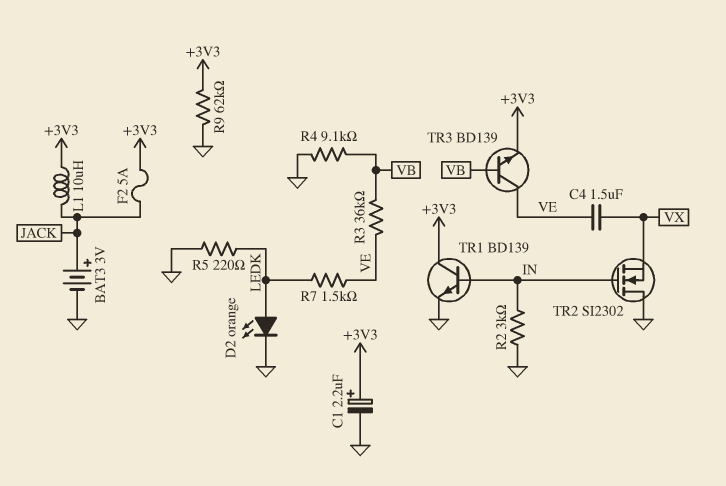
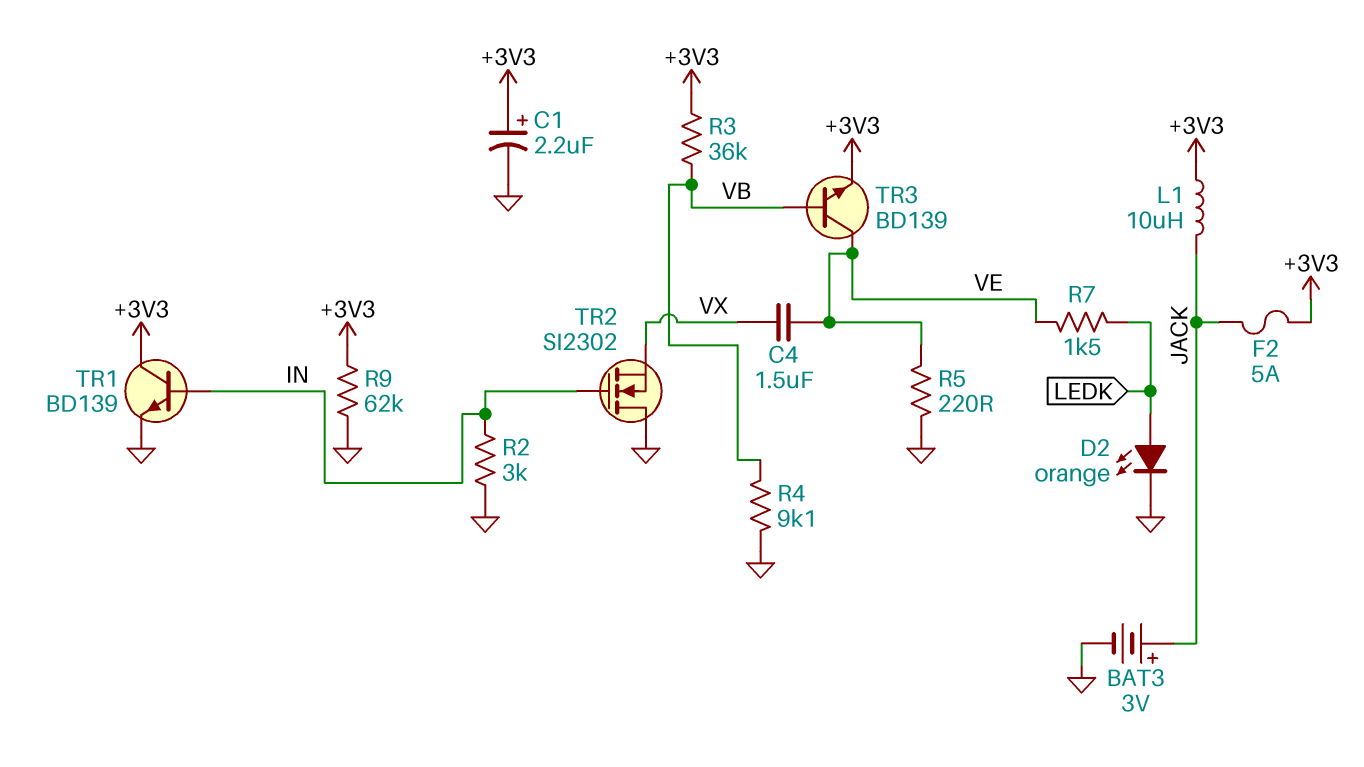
R3: 36k (VB, VE) -> 36k (+3V3, VB)
R5: 220 (GND, LEDK) -> 220 (GND, VE)

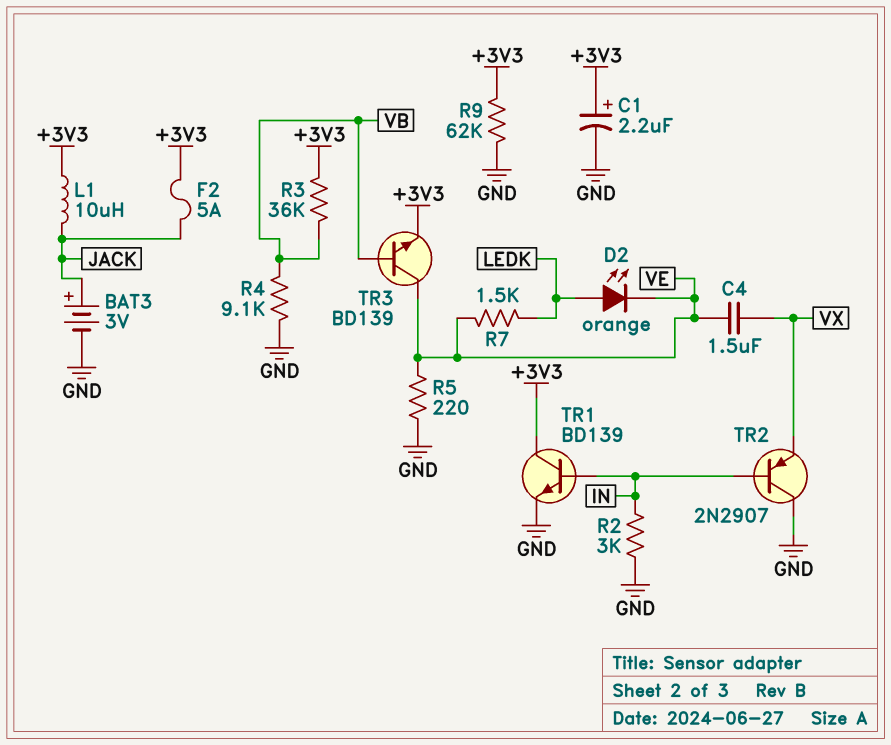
D2: LED orange (A LEDK, K GND) -> LED orange (A LEDK, K VE)
TR2: NMOS SI2302 (G IN, D GND, S VX) -> PNP 2N2907 (B IN, C GND, E VX)

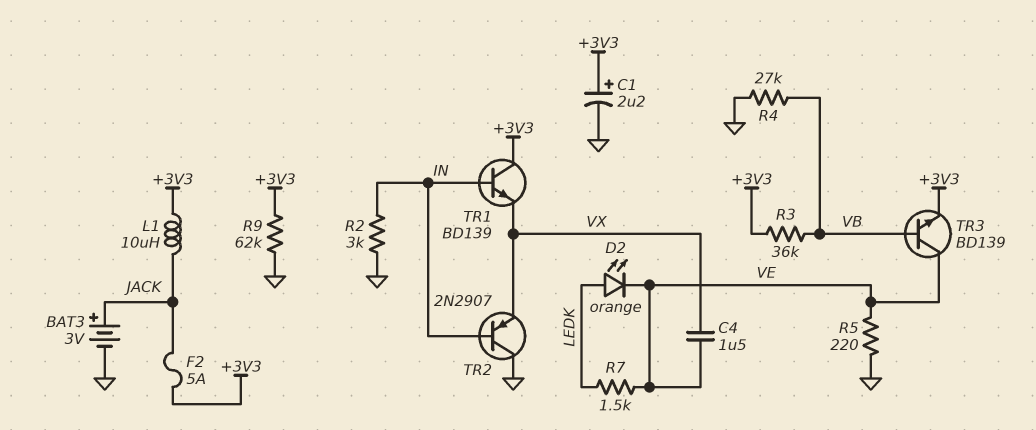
R4: 9.1k (GND, VB) -> 27k (GND, VB)
TR1: NPN BD139 (B IN, C +3V3, E GND) -> NPN BD139 (B IN, C +3V3, E VX)

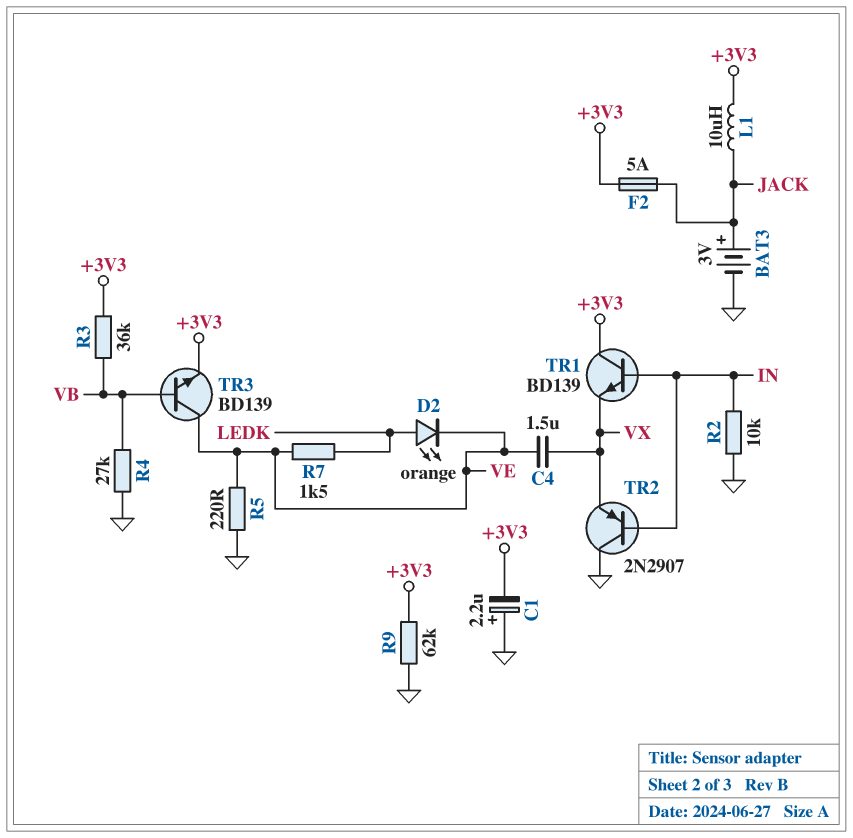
C1: 2.2uF (plus +3V3, minus GND) -> 2.2uF (plus GND, minus +3V3)
R2: 3k (GND, IN) -> 10k (GND, IN)

